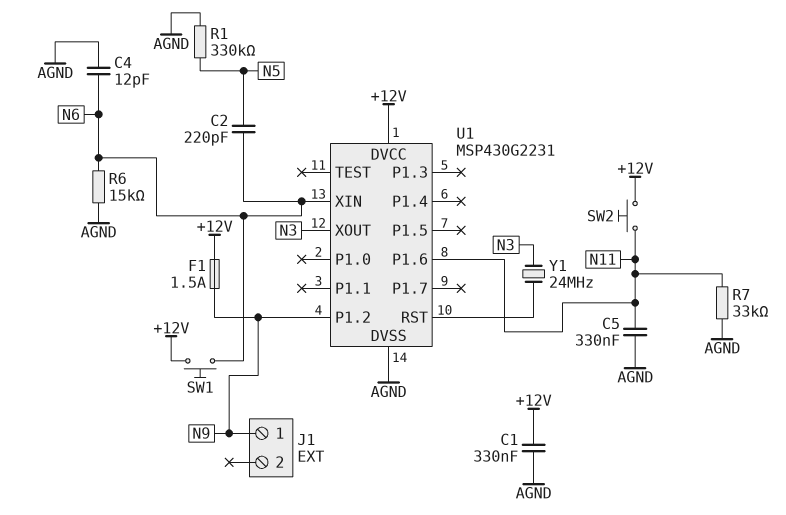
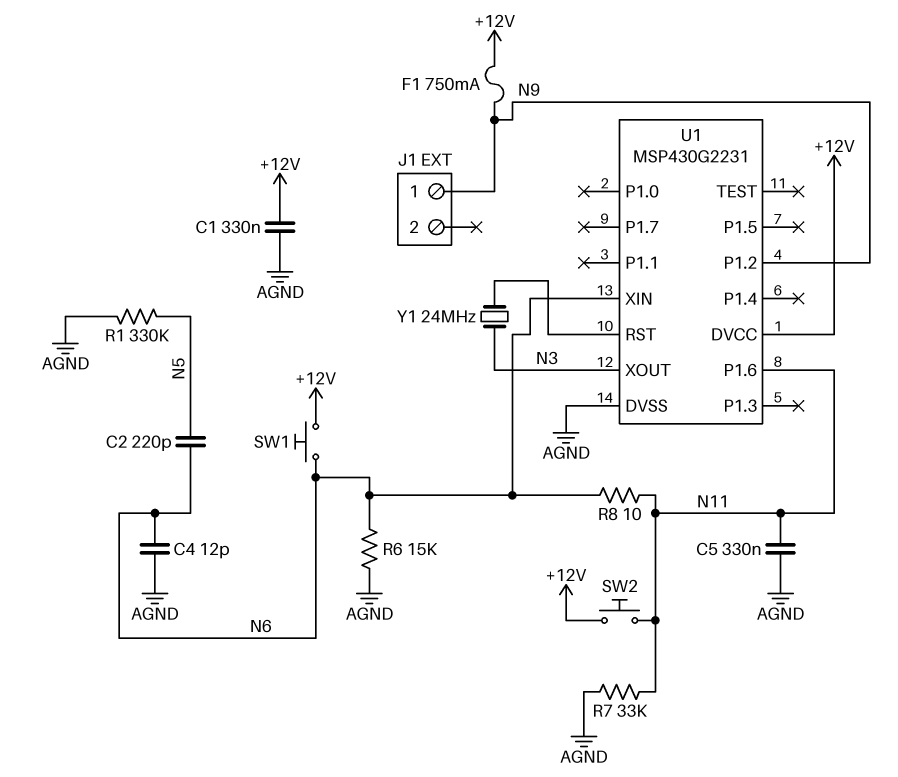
F1: 1.5A (+12V, N9) -> 750mA (+12V, N9)
R8: none -> 10 (N6, N11)

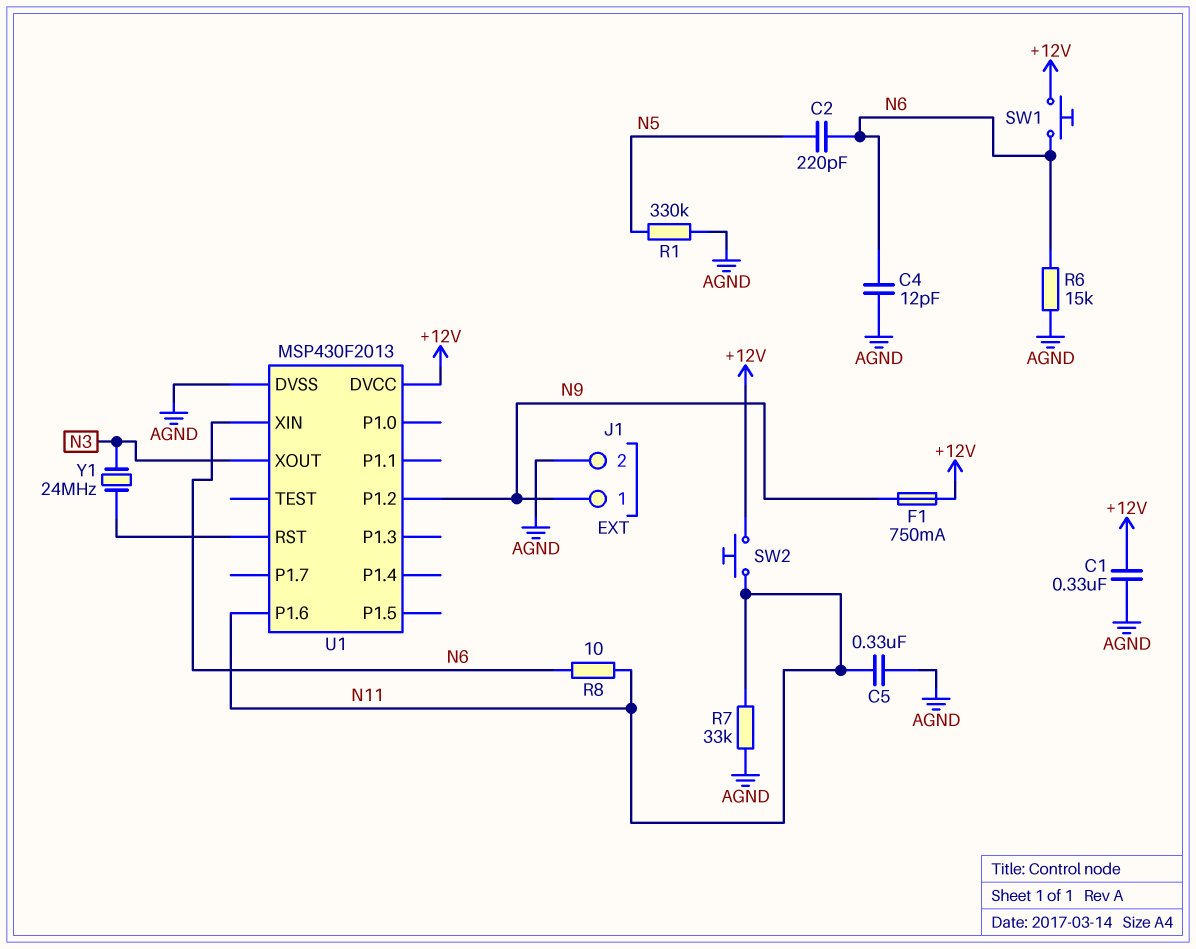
J1 pin 2: none -> AGND
U1: MSP430G2231 -> MSP430F2013

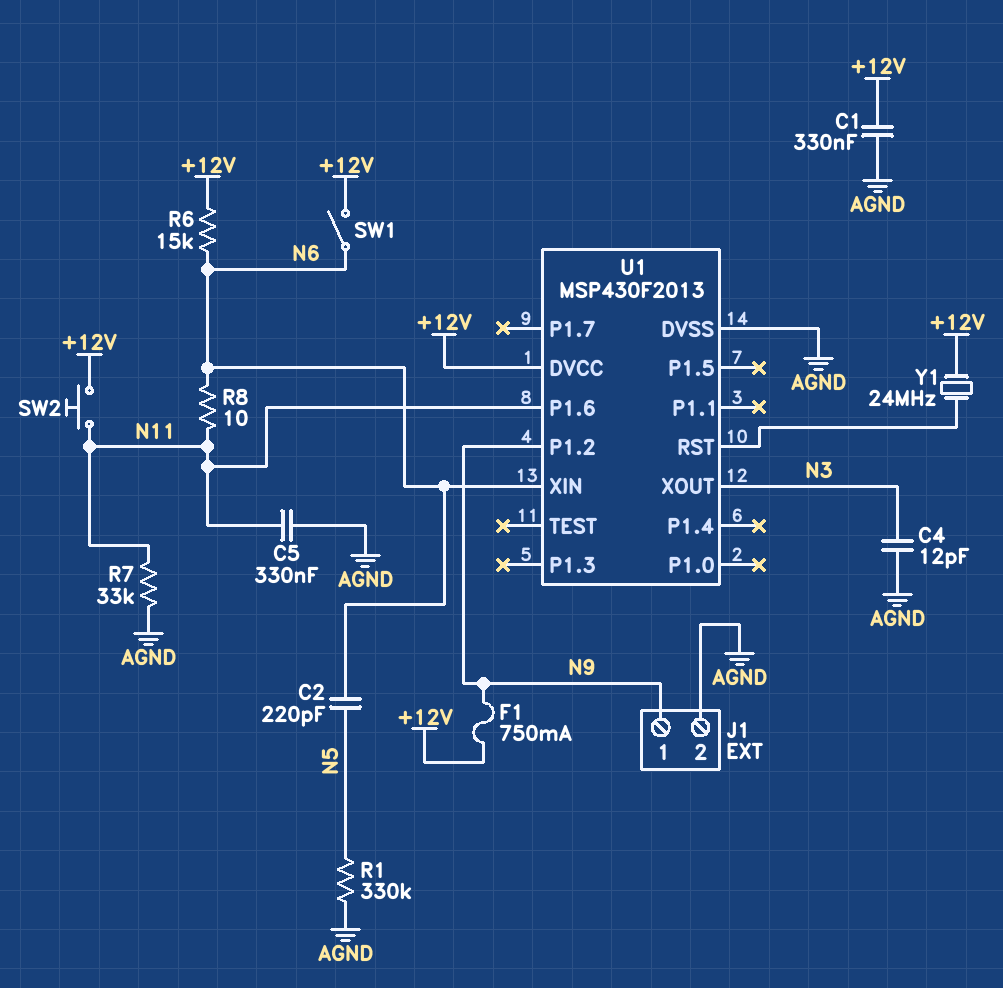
C4: 12pF (AGND, N6) -> 12pF (AGND, N3)
R6: 15k (AGND, N6) -> 15k (+12V, N6)
SW1: button (+12V, N6) -> switch (+12V, N6)
Y1: 24MHz (N3, U1/RST) -> 24MHz (+12V, U1/RST)

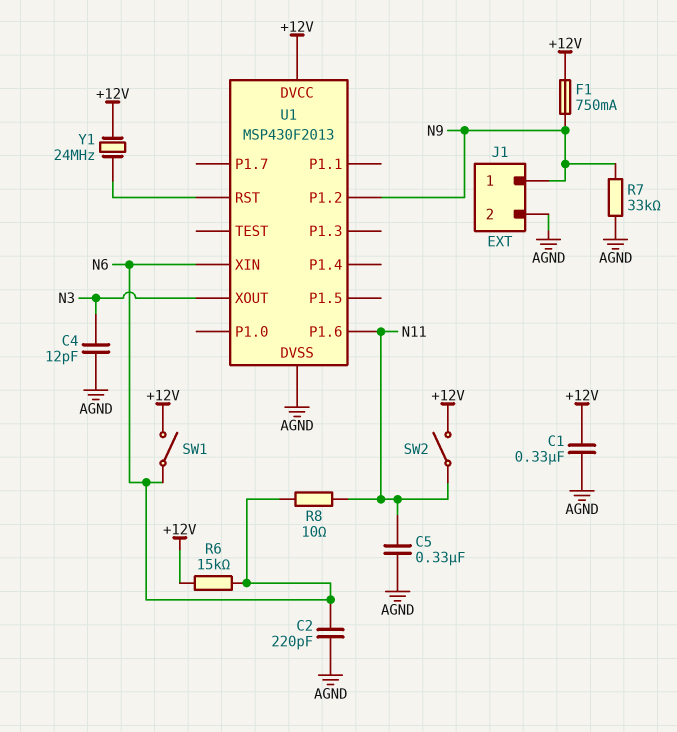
C2: 220pF (N5, N6) -> 220pF (AGND, N6)
R1: 330k (AGND, N5) -> none
R7: 33k (AGND, N11) -> 33k (AGND, N9)
SW2: button (+12V, N11) -> switch (+12V, N11)

